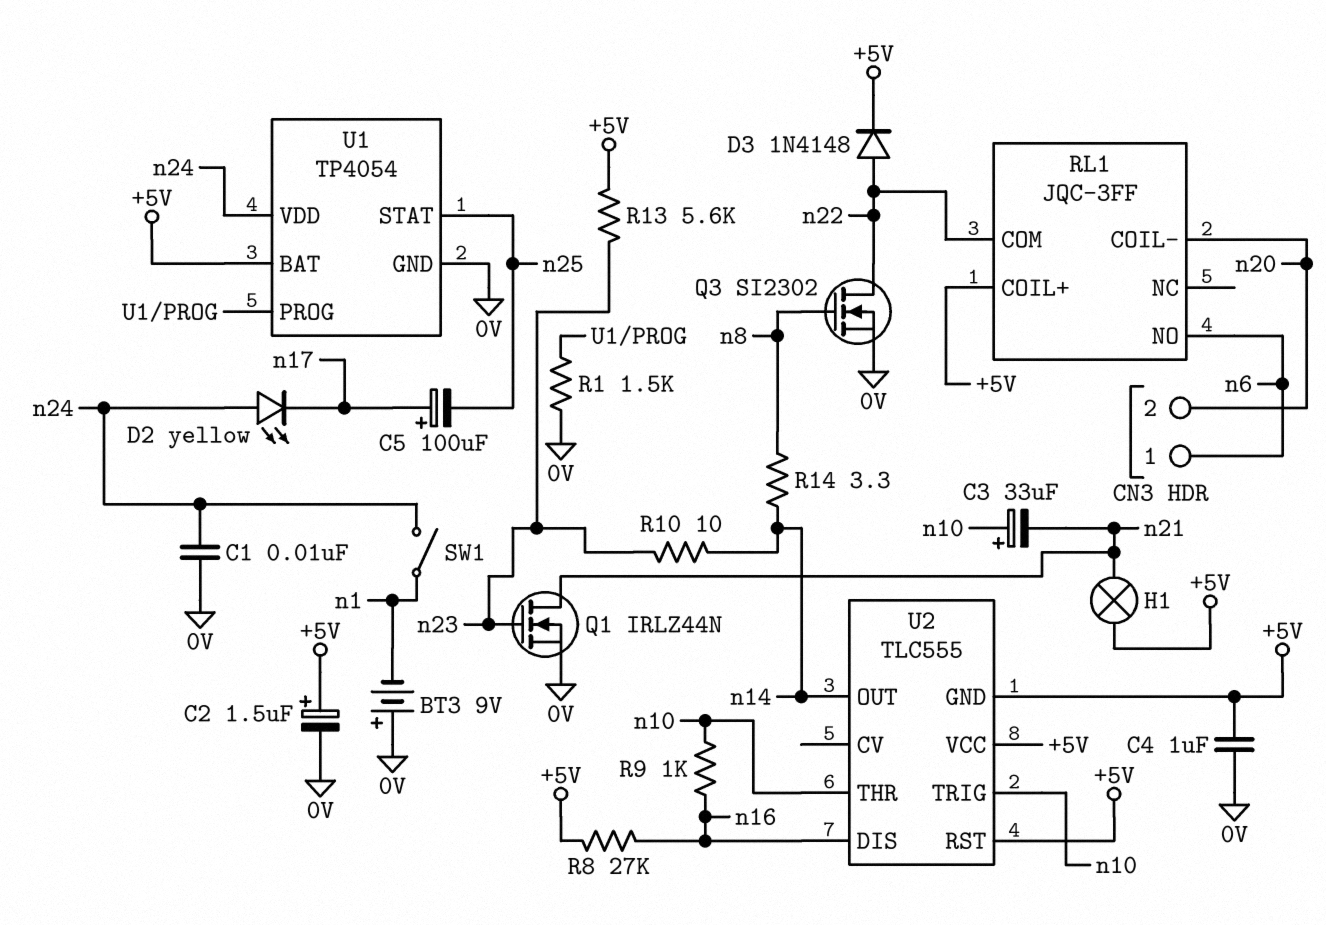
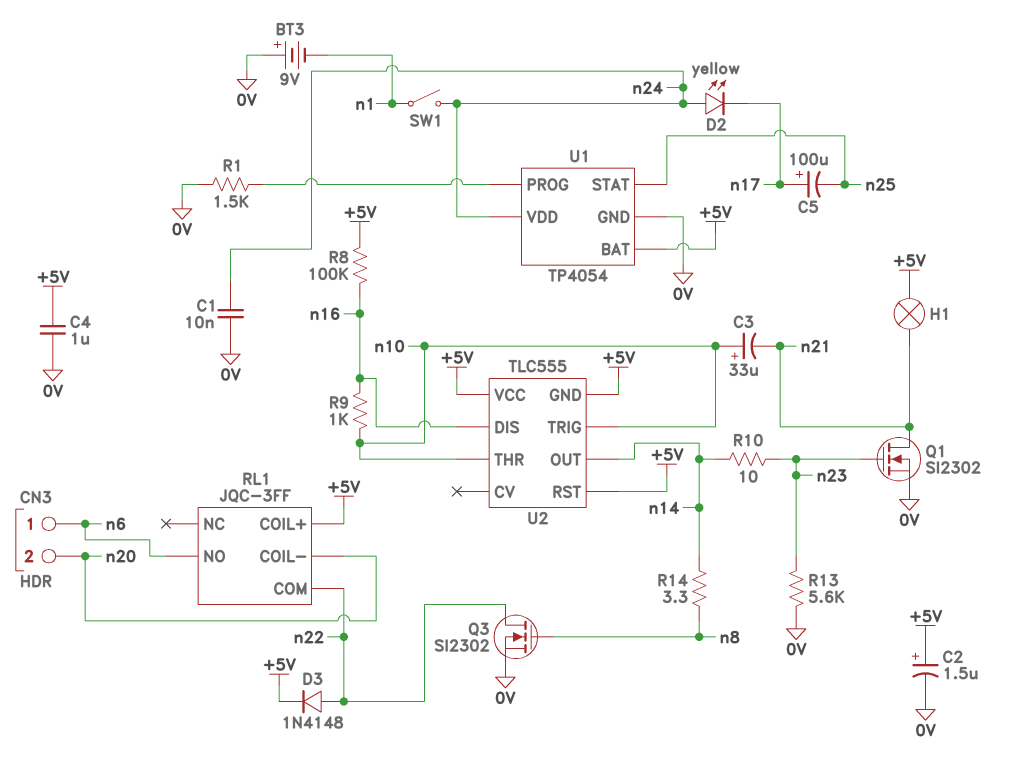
Q1: NMOS IRLZ44N (G n23, D n21, S 0V) -> NMOS SI2302 (G n23, D n21, S 0V)
R8: 27k (+5V, n16) -> 100k (+5V, n16)
R13: 5.6k (+5V, n23) -> 5.6k (0V, n23)

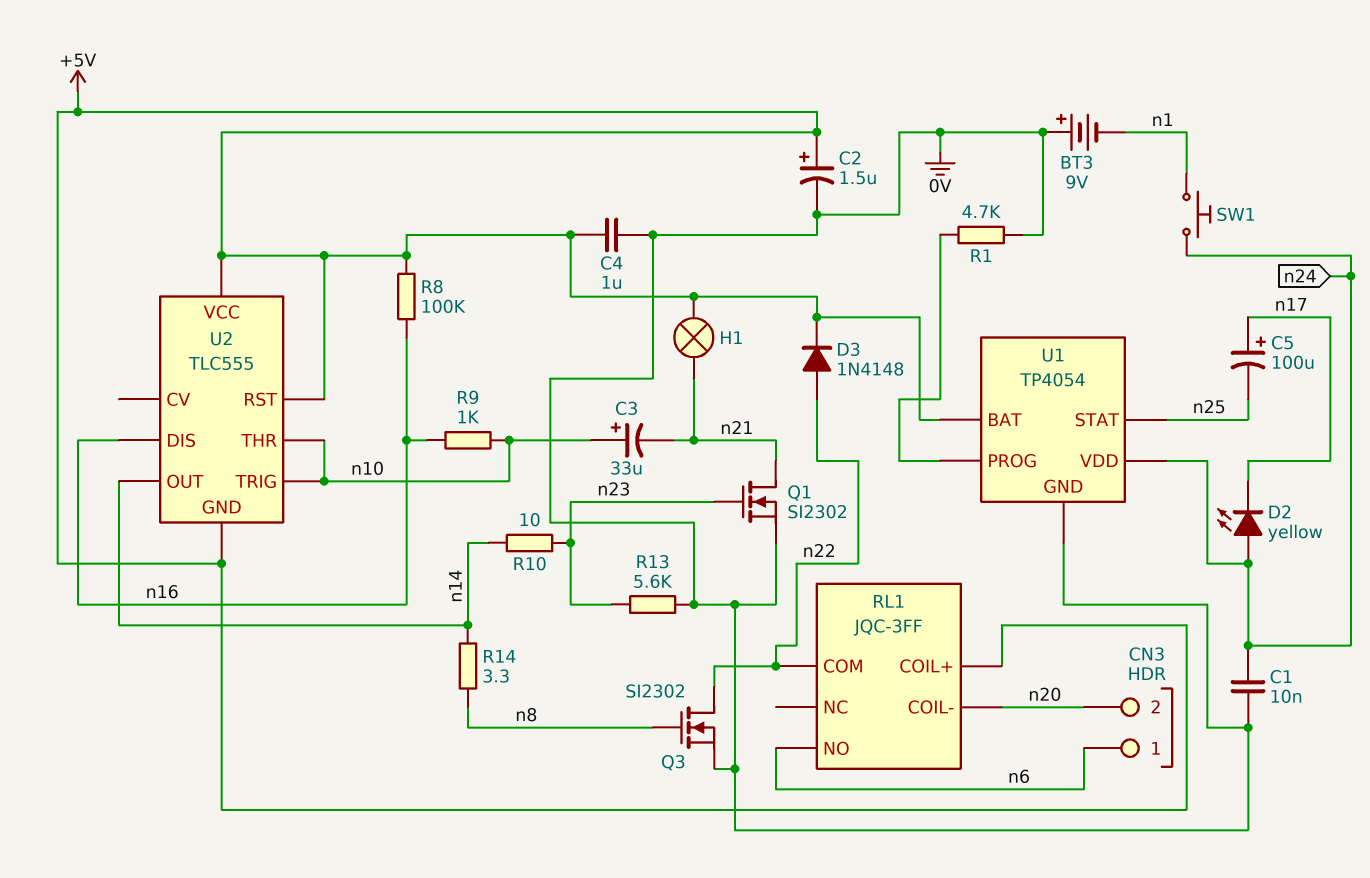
R1: 1.5k (0V, U1/PROG) -> 4.7k (0V, U1/PROG)
SW1: switch (n1, n24) -> button (n1, n24)

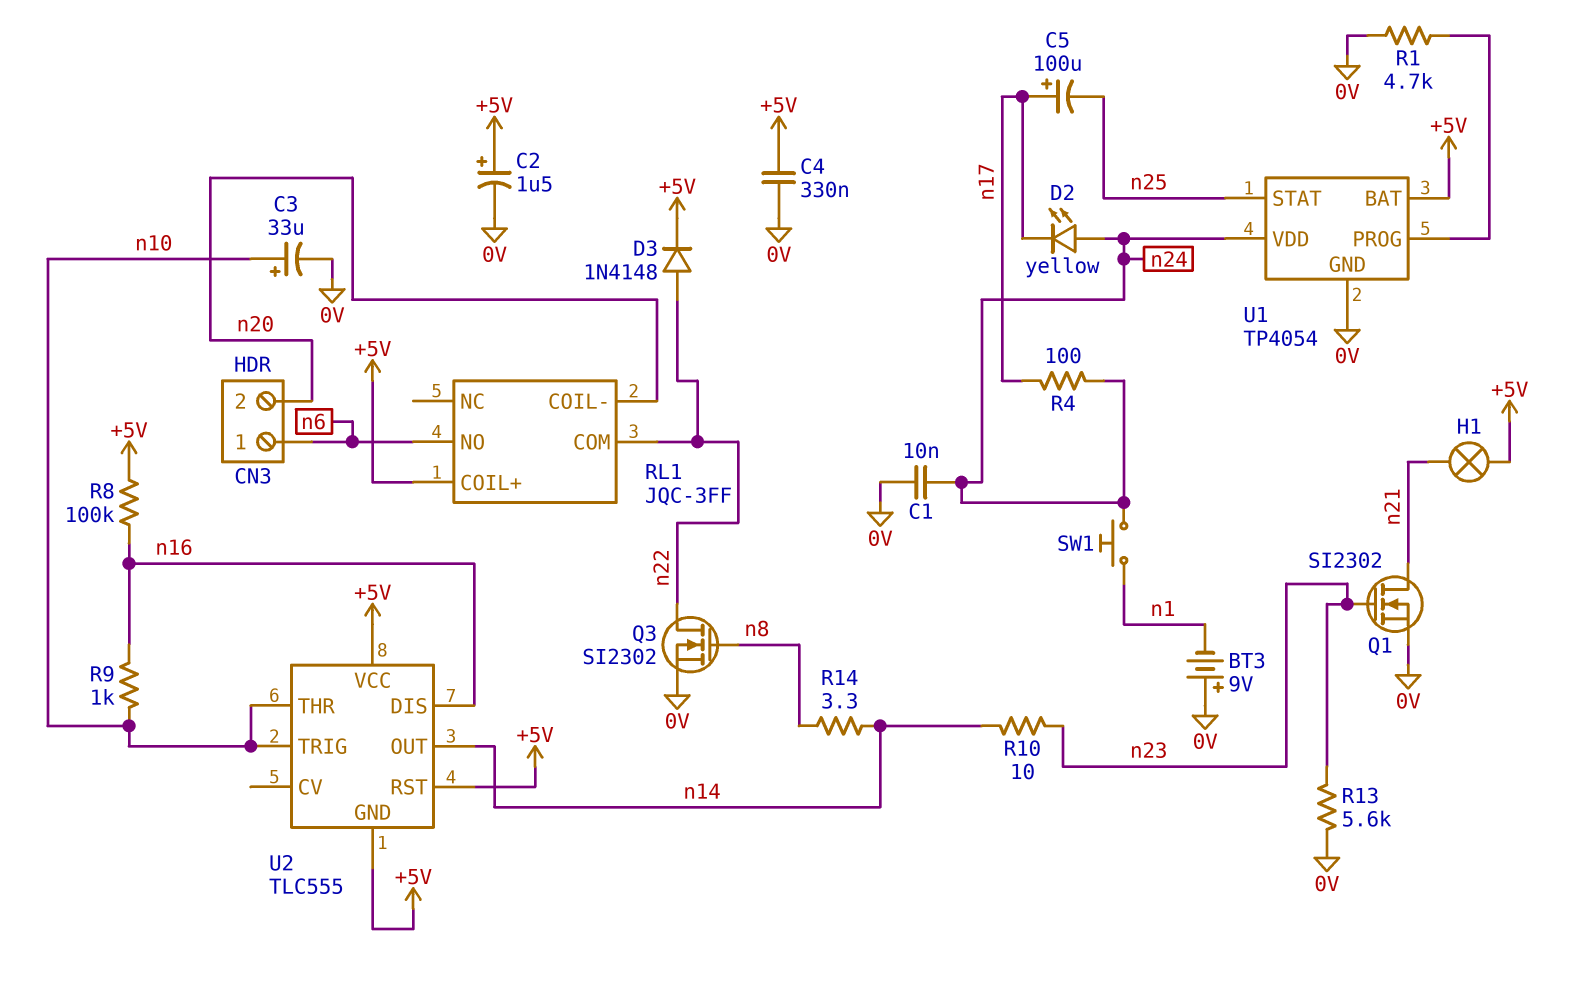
C3: 33uF (plus n10, minus n21) -> 33uF (plus n10, minus 0V)
C4: 1uF (+5V, 0V) -> 330nF (+5V, 0V)
R4: none -> 100 (n17, n24)

